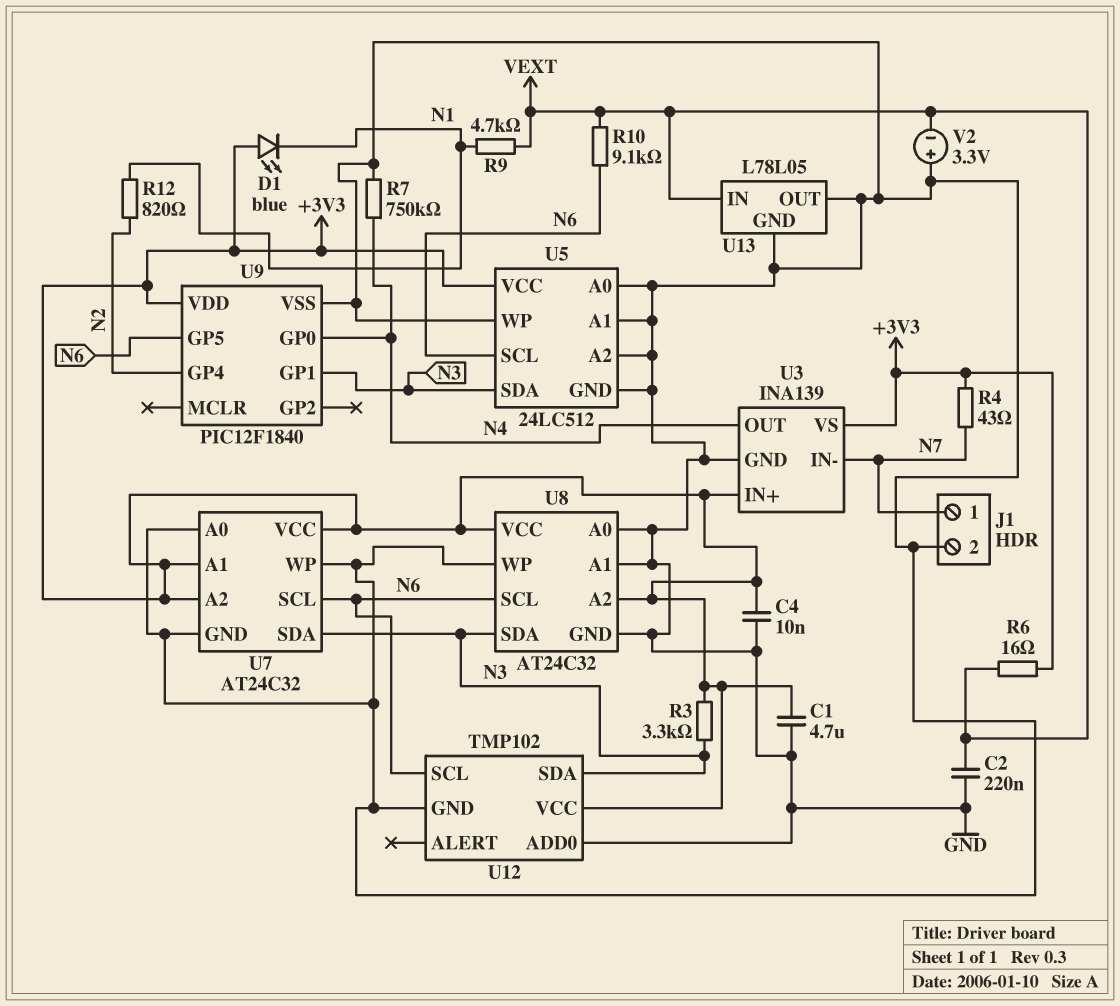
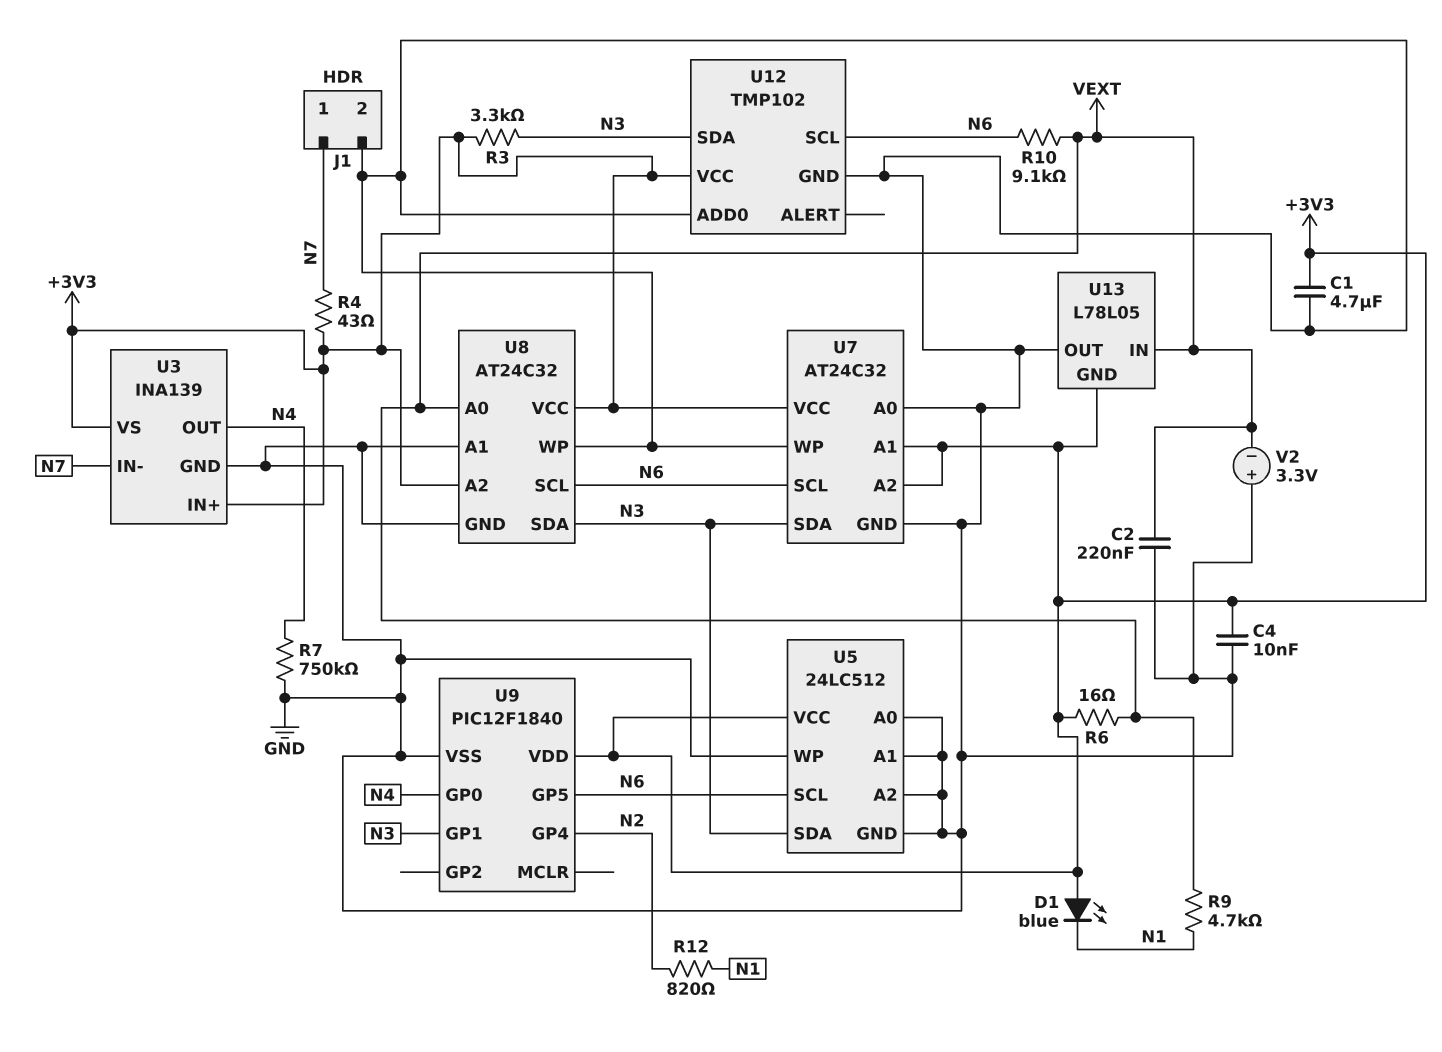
U8 pin A0: GND -> VEXT
U13 pin GND: GND -> +3V3

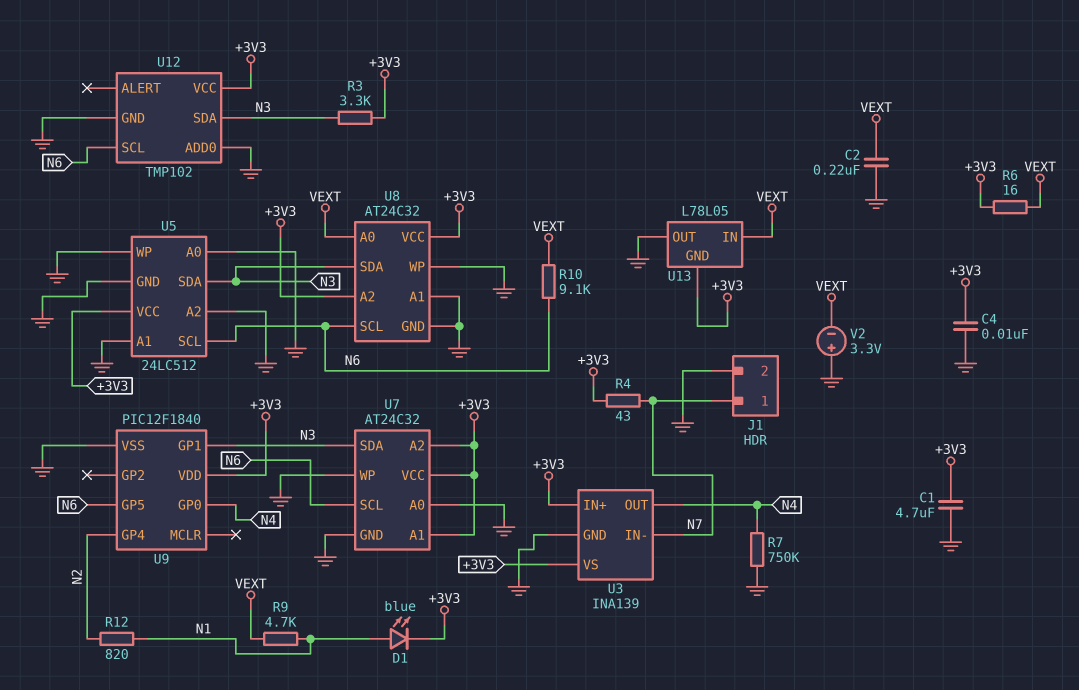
D1: LED blue (A +3V3, K N1) -> LED blue (A N1, K +3V3)

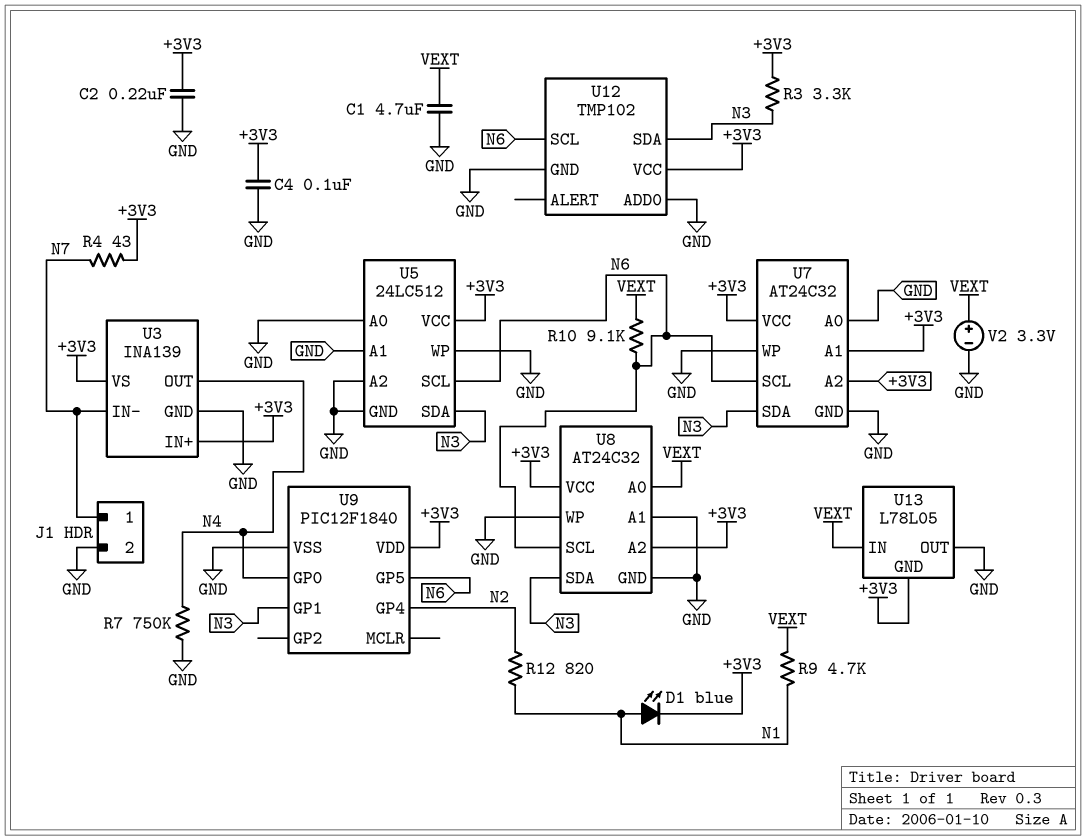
C1: 4.7uF (+3V3, GND) -> 4.7uF (GND, VEXT)
C2: 220nF (GND, VEXT) -> 220nF (+3V3, GND)
C4: 10nF (+3V3, GND) -> 100nF (+3V3, GND)
R6: 16 (+3V3, VEXT) -> none
V2: 3.3V (plus GND, minus VEXT) -> 3.3V (plus VEXT, minus GND)

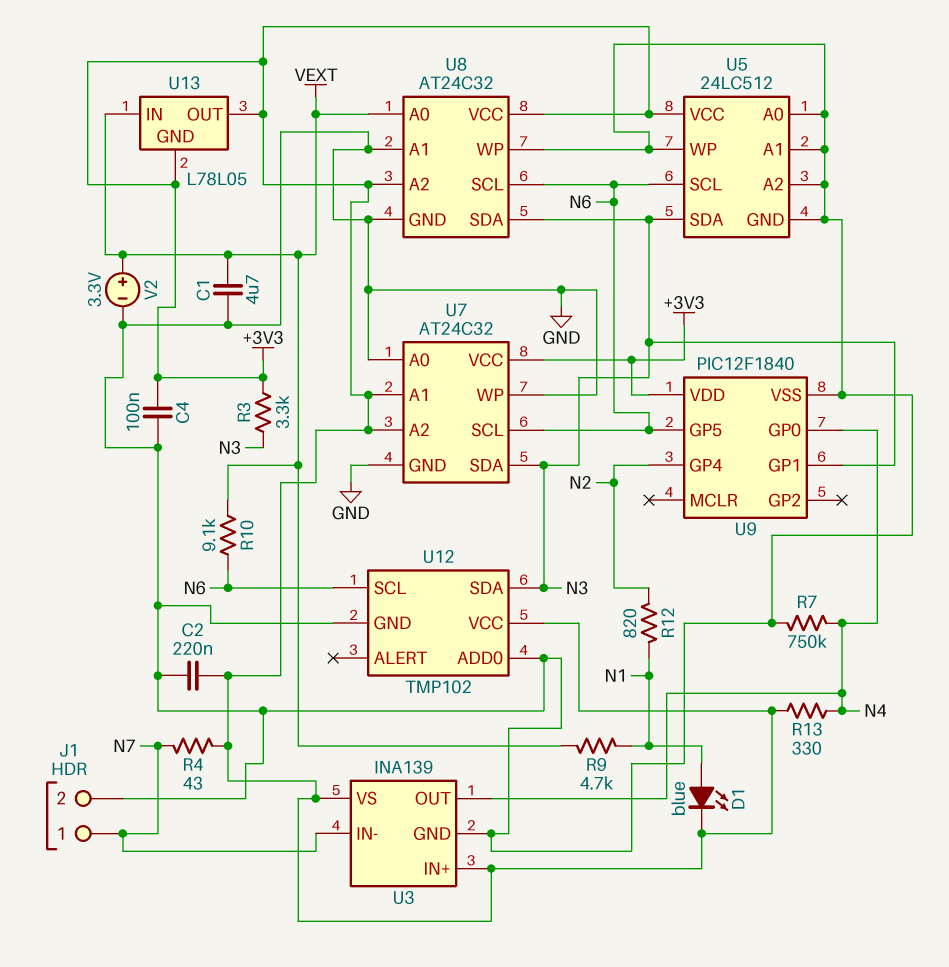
R13: none -> 330 (+3V3, N4)
U13 pin OUT: GND -> +3V3

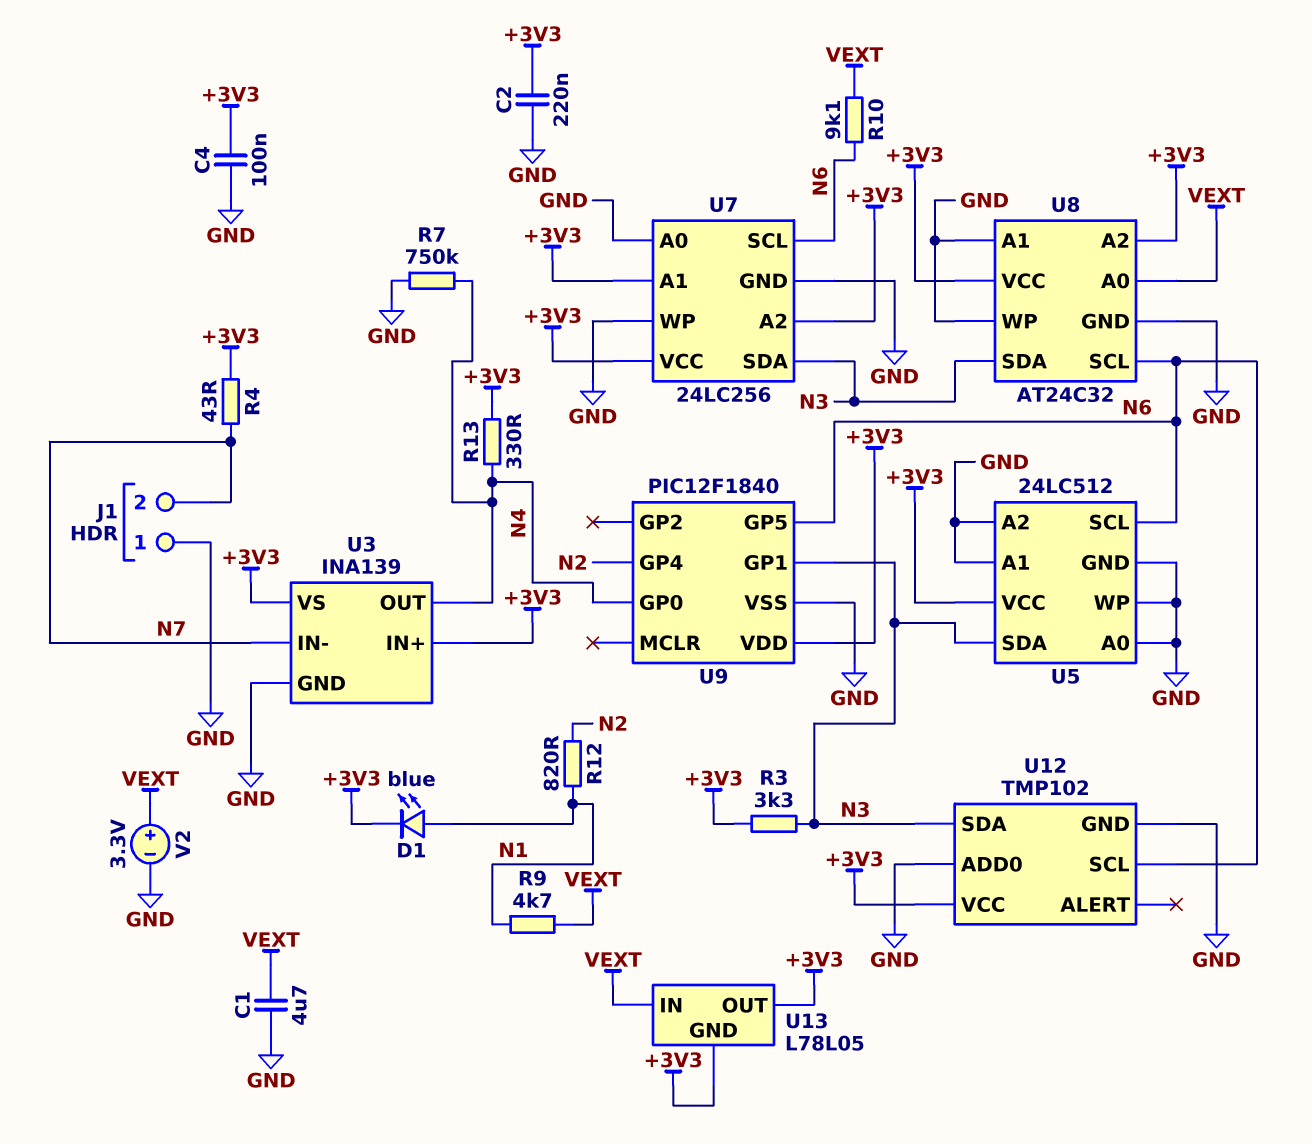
J1 pin 1: N7 -> GND
J1 pin 2: GND -> N7
U7: AT24C32 -> 24LC256

